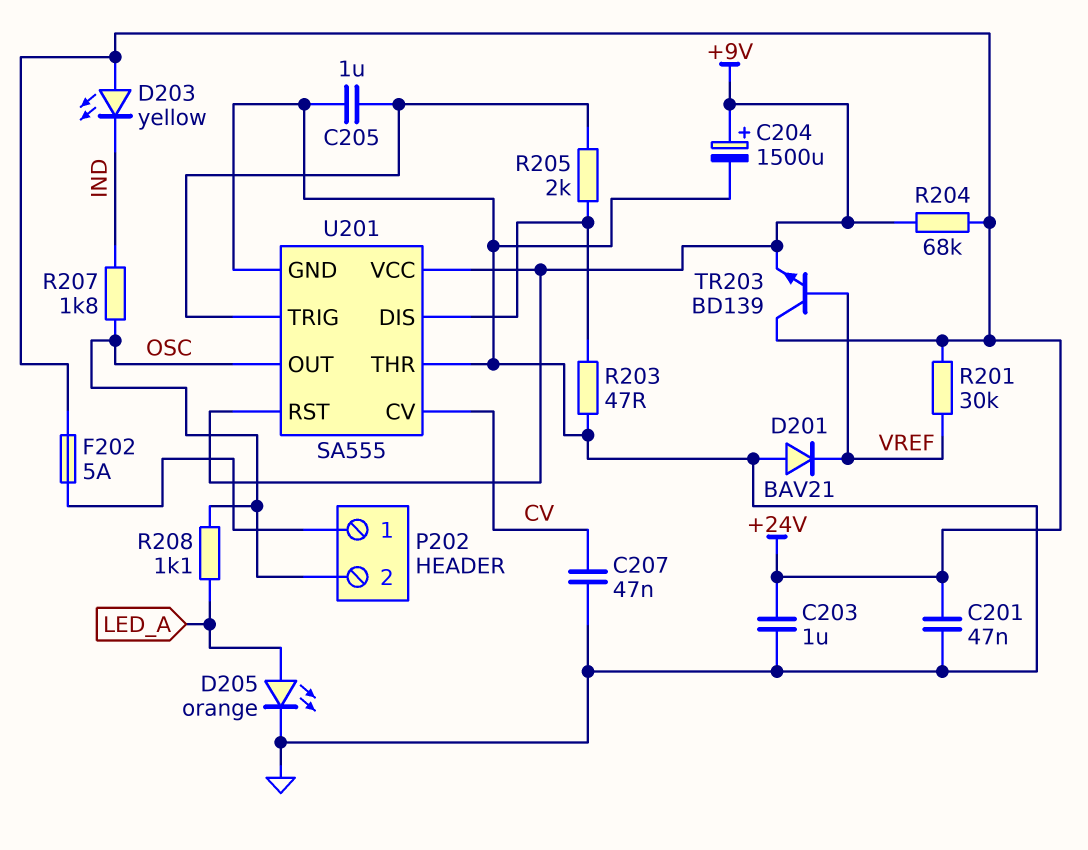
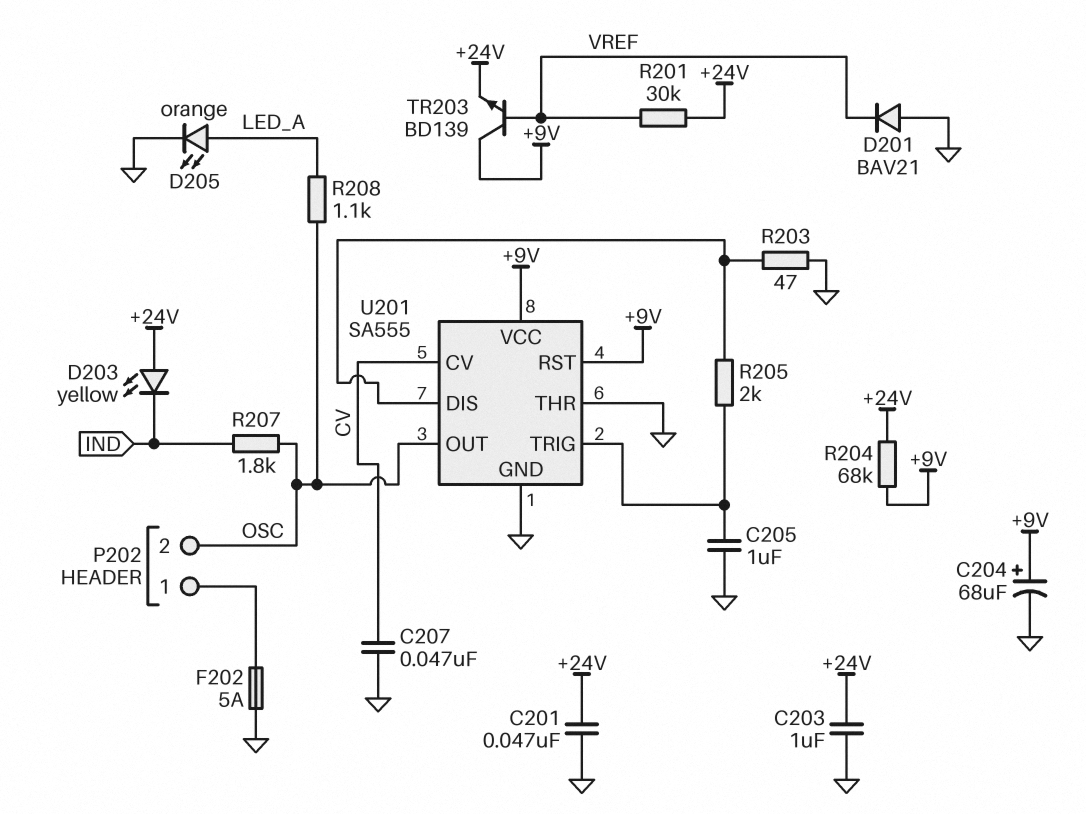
C204: 1500uF (plus +9V, minus GND) -> 68uF (plus +9V, minus GND)
F202: 5A (+24V, P202/1) -> 5A (GND, P202/1)
TR203: NPN BD139 (B VREF, C +24V, E +9V) -> NPN BD139 (B VREF, C +9V, E +24V)

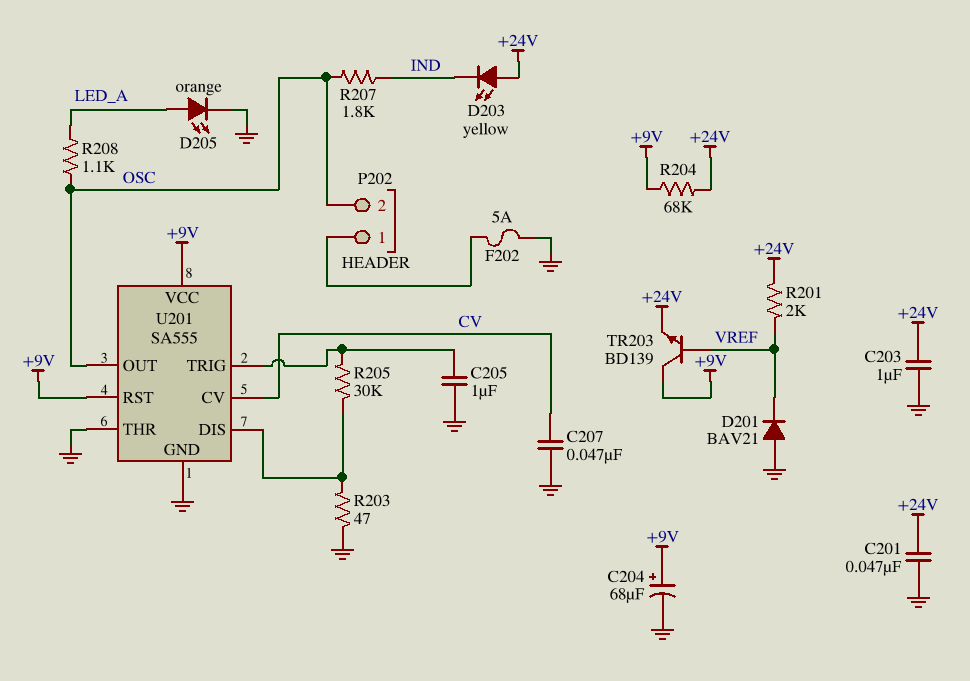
R201: 30k (+24V, VREF) -> 2k (+24V, VREF)
R205: 2k (U201/DIS, U201/TRIG) -> 30k (U201/DIS, U201/TRIG)

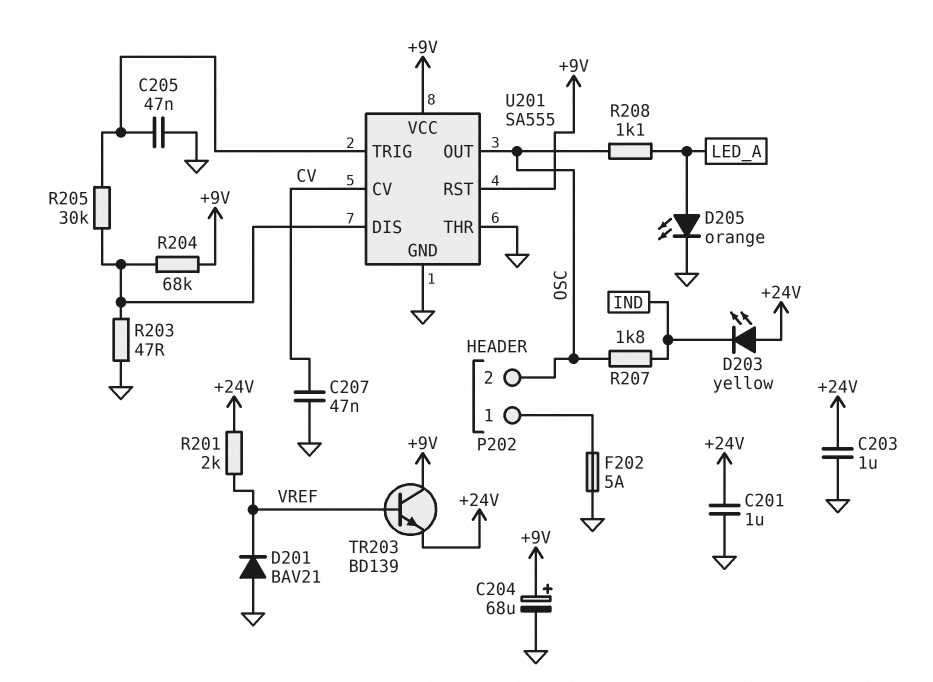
C201: 47nF (+24V, GND) -> 1uF (+24V, GND)
C205: 1uF (GND, U201/TRIG) -> 47nF (GND, U201/TRIG)
R204: 68k (+9V, +24V) -> 68k (+9V, U201/DIS)

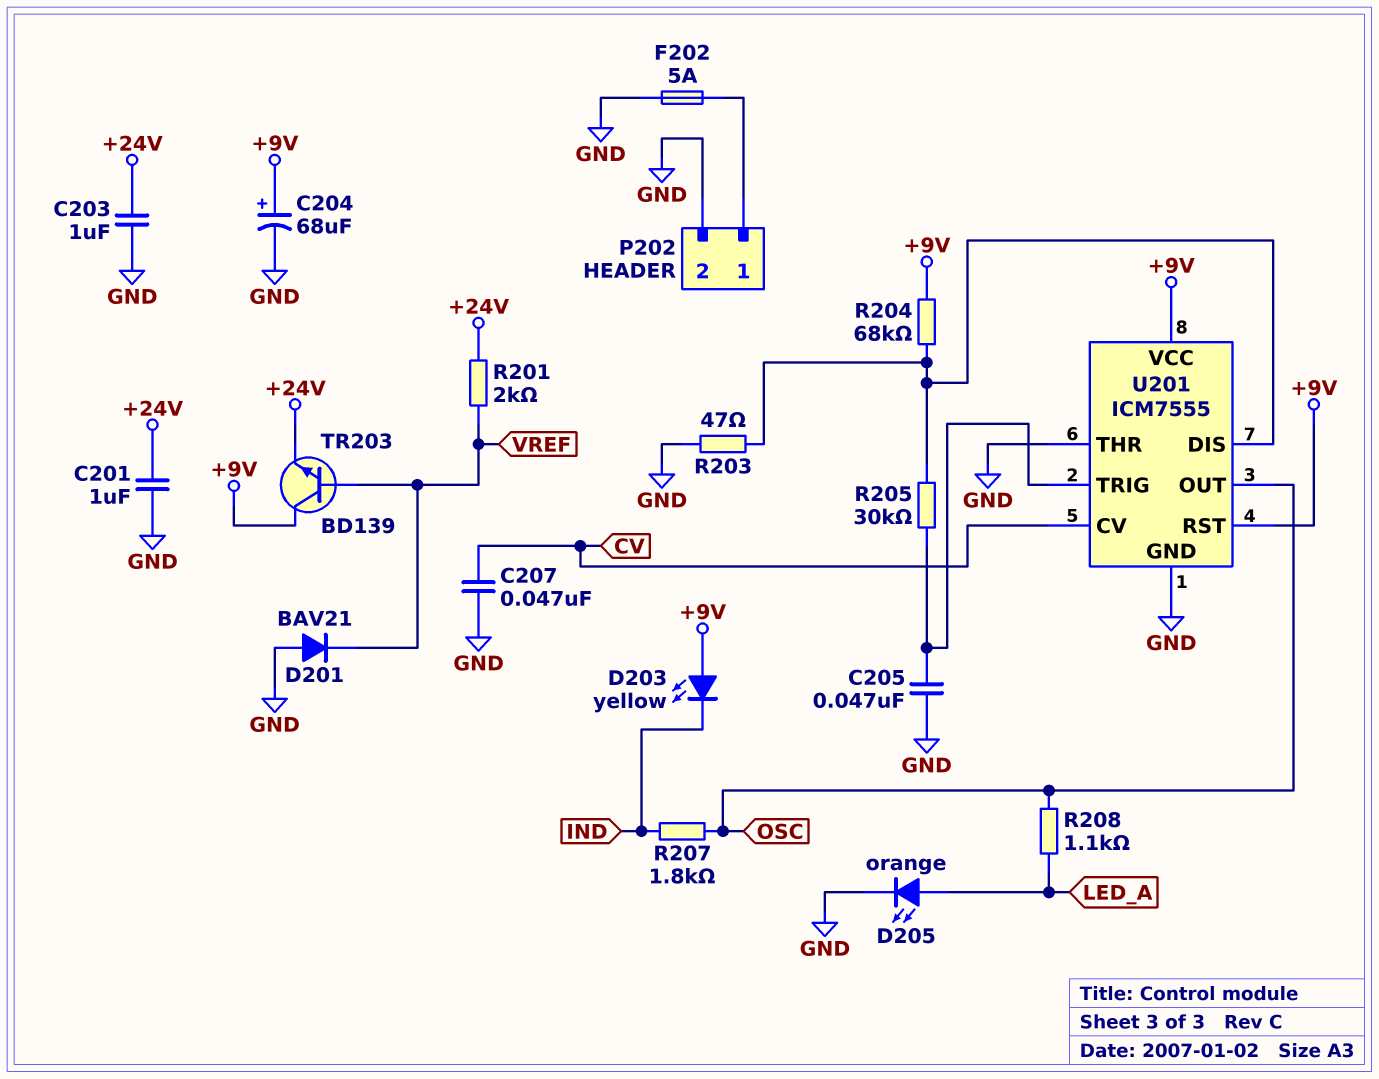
D203: LED yellow (A +24V, K IND) -> LED yellow (A +9V, K IND)
P202 pin 2: OSC -> GND
U201: SA555 -> ICM7555

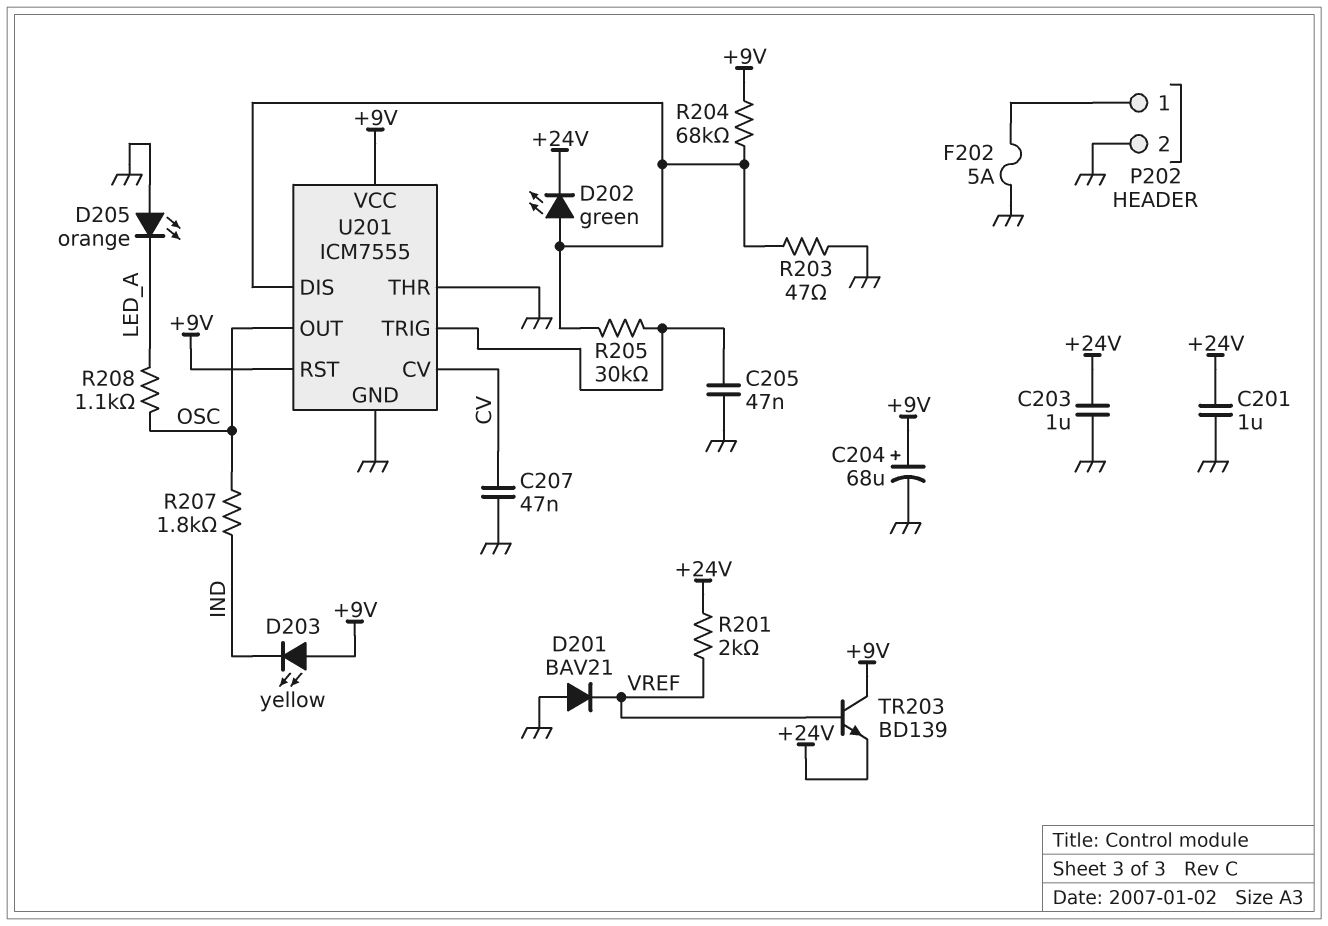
D202: none -> LED green (A U201/DIS, K +24V)
D205: LED orange (A LED_A, K GND) -> LED orange (A GND, K LED_A)

